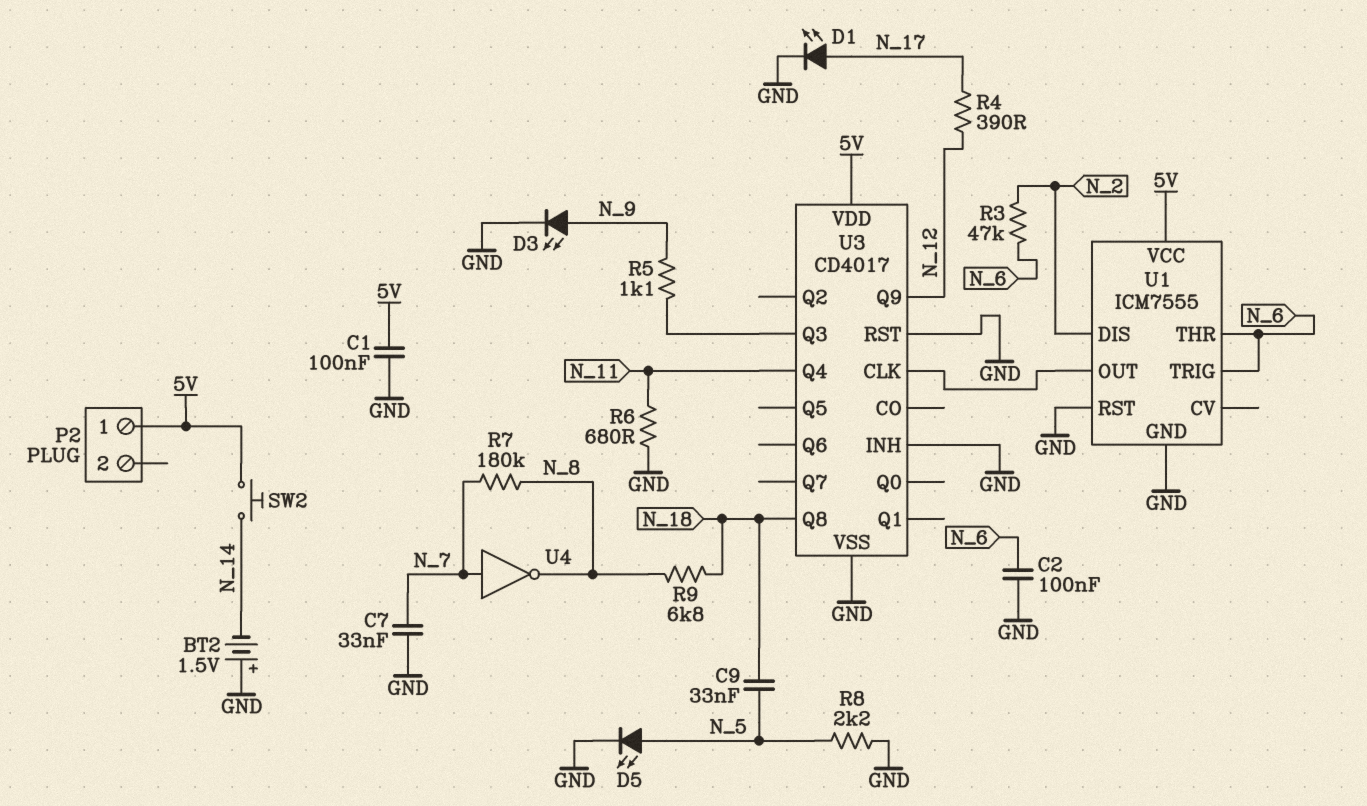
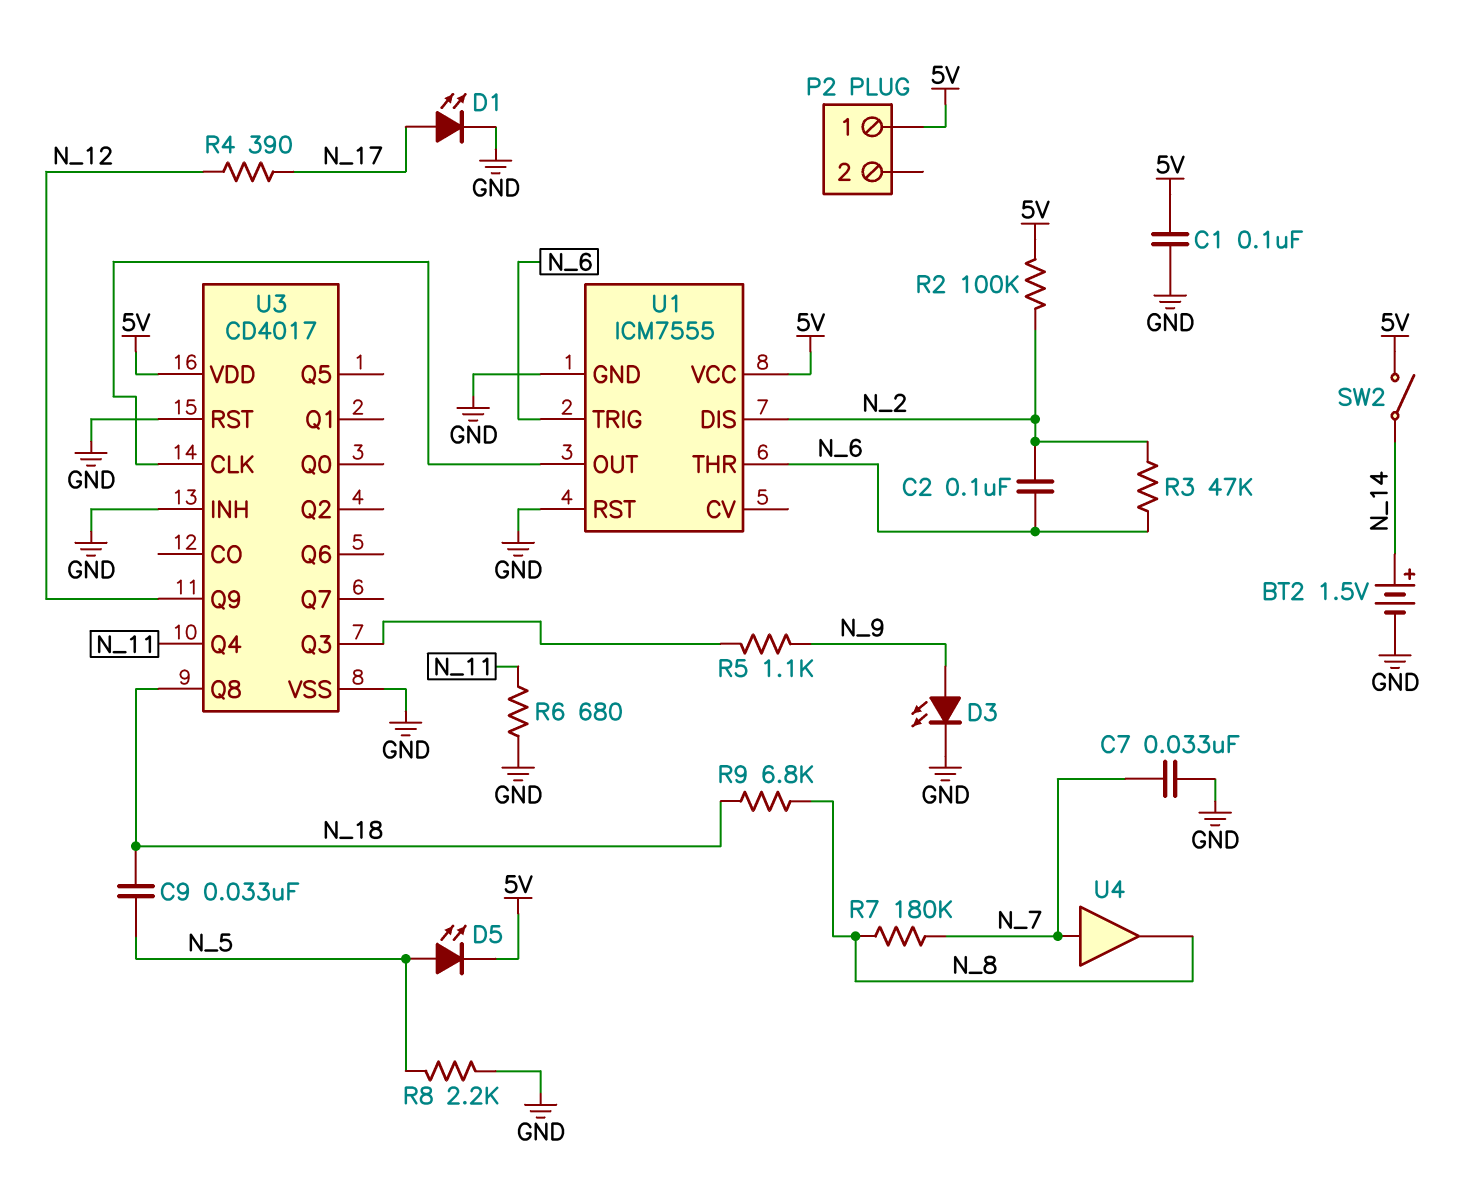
BT2: 1.5V (plus GND, minus N_14) -> 1.5V (plus N_14, minus GND)
C2: 100nF (GND, N_6) -> 100nF (N_2, N_6)
D5: LED (A N_5, K GND) -> LED (A N_5, K 5V)
R2: none -> 100k (5V, N_2)
SW2: button (5V, N_14) -> switch (5V, N_14)
U4: NOT (in N_7, out N_8) -> buffer (in N_7, out N_8)

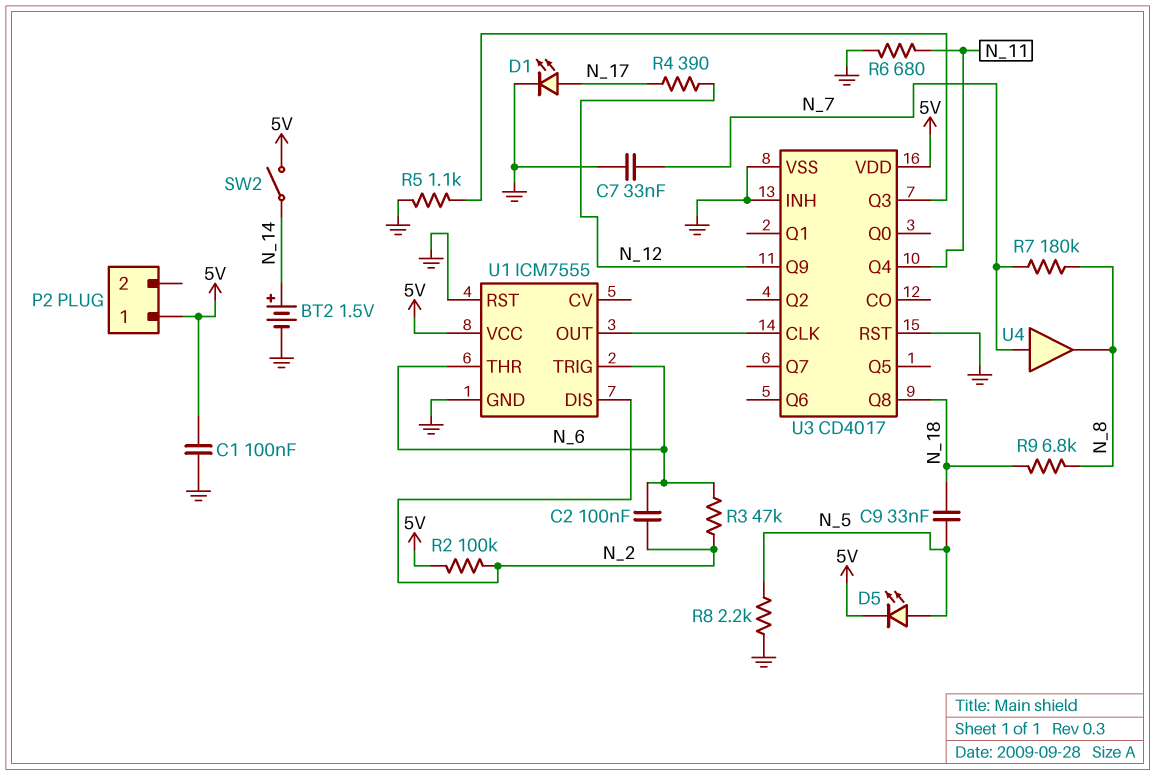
D3: LED (A N_9, K GND) -> none
R5: 1.1k (N_9, U3/Q3) -> 1.1k (GND, U3/Q3)

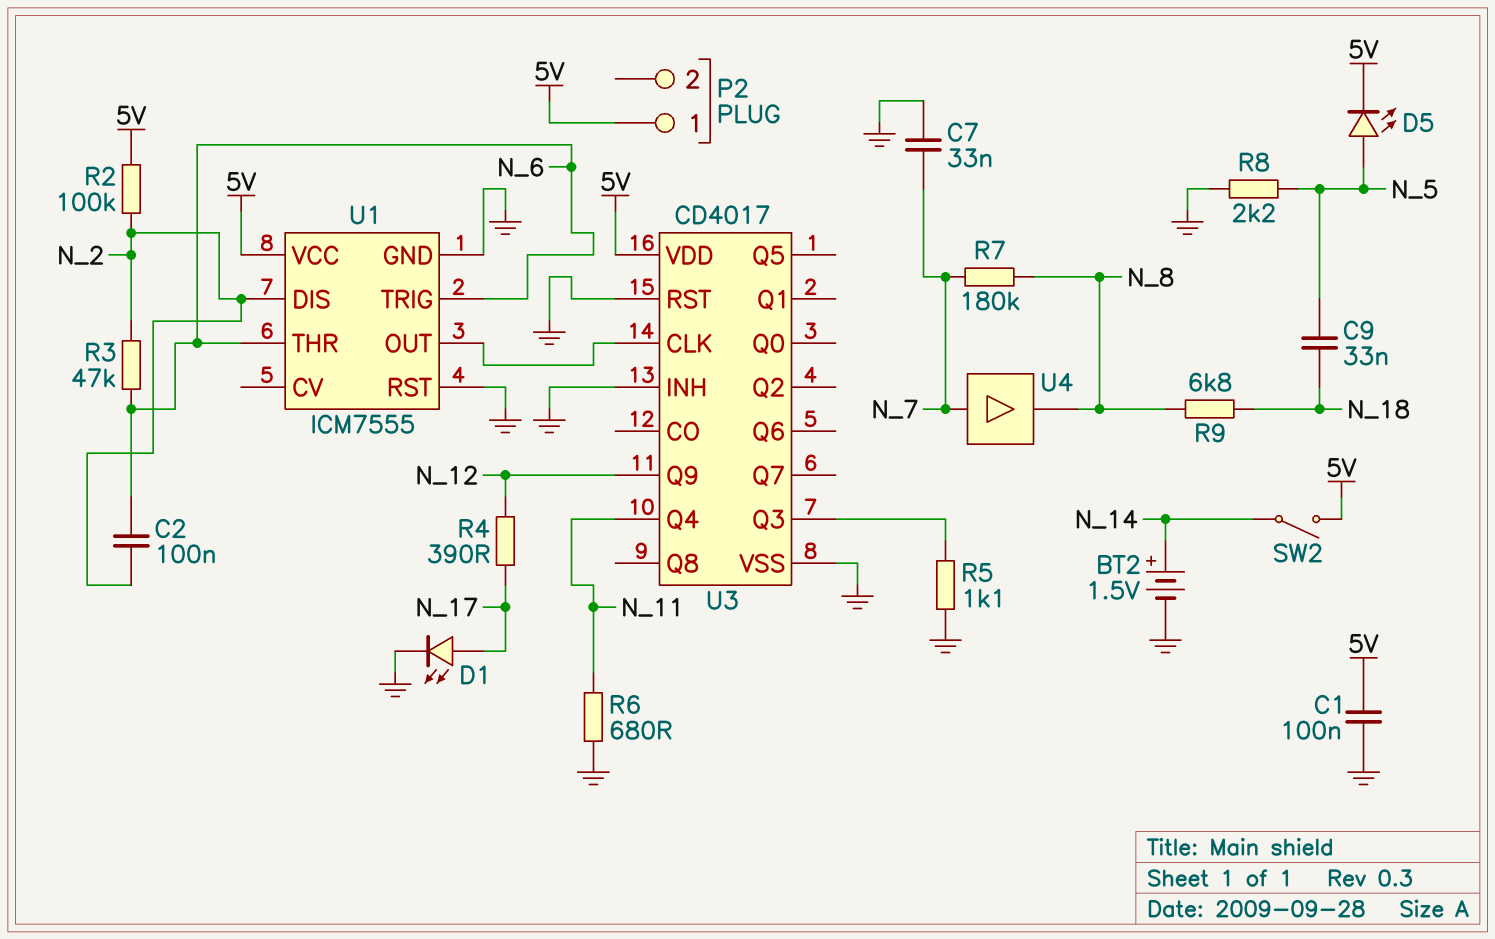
U3 pin Q8: N_18 -> none

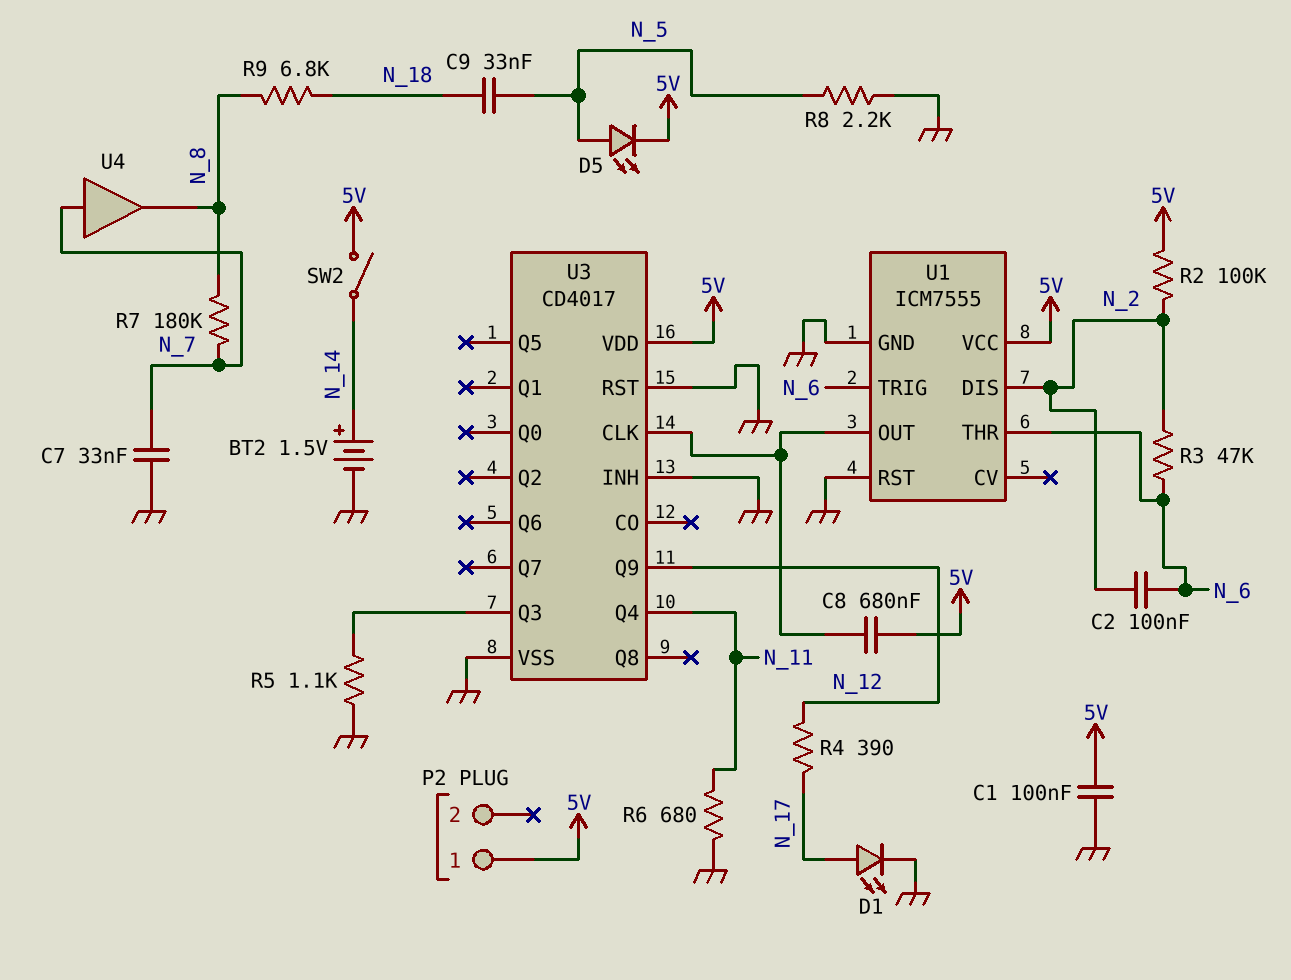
C8: none -> 680nF (5V, U1/OUT)

